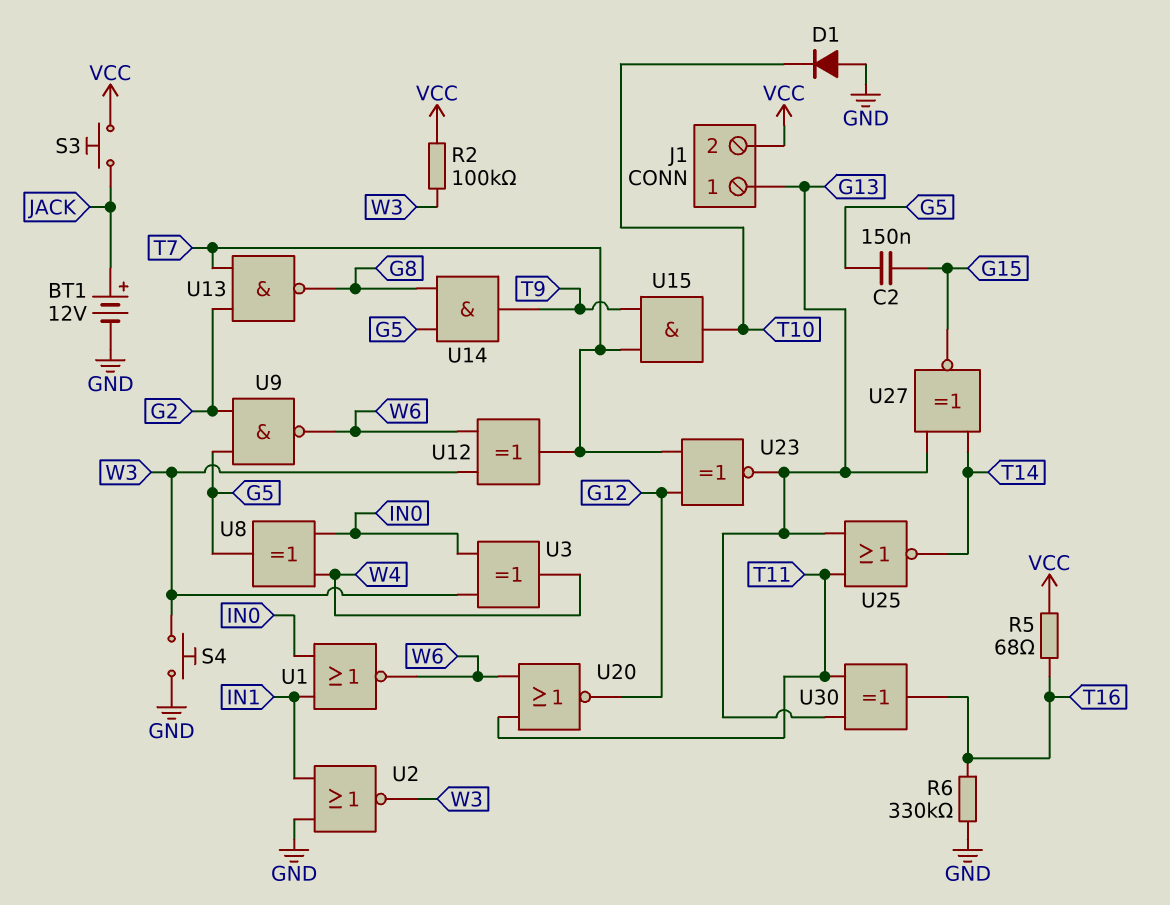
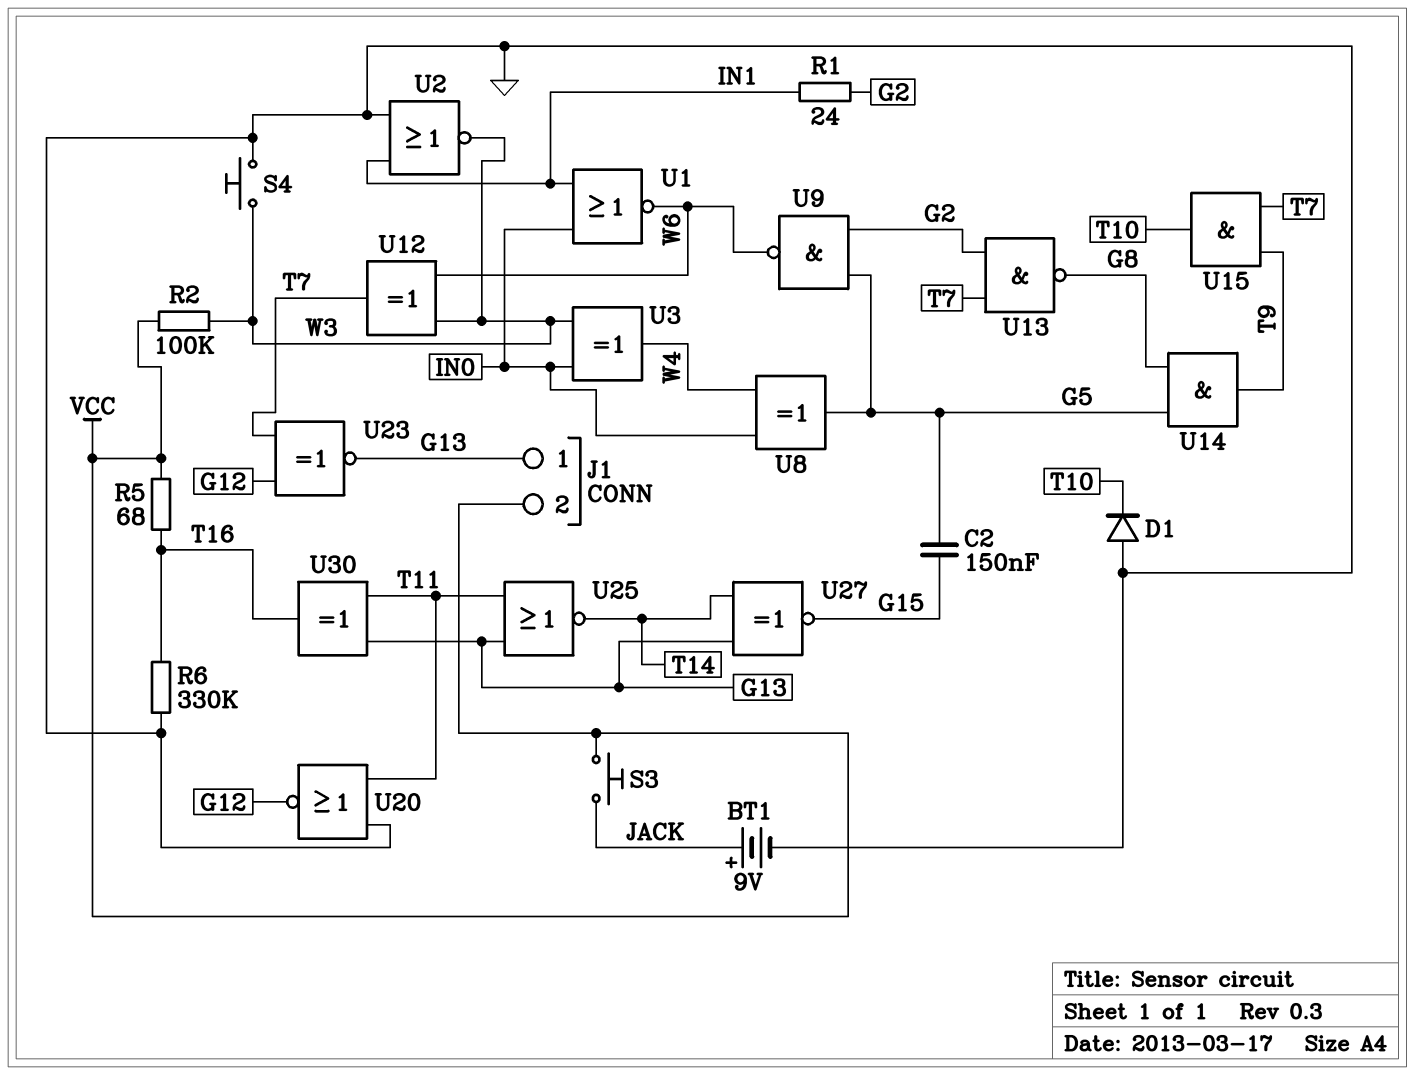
BT1: 12V (plus JACK, minus GND) -> 9V (plus JACK, minus GND)
R1: none -> 24 (G2, IN1)
U20: NOR (in T11, in W6, out G12) -> NOR (in GND, in T11, out G12)

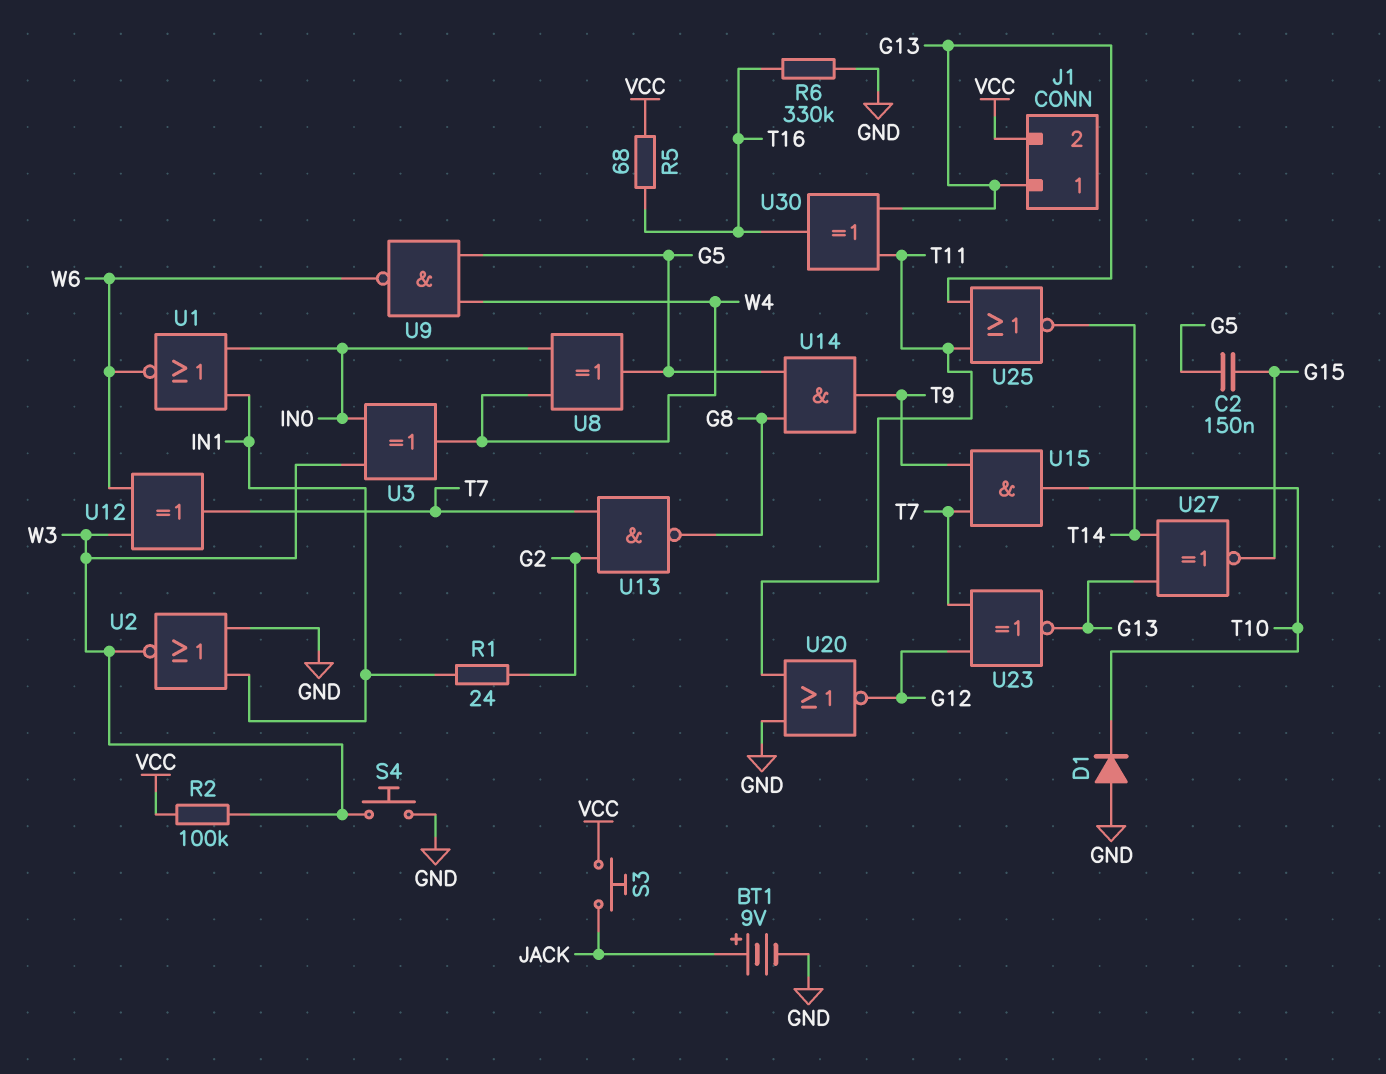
U9: NAND (in G2, in G5, out W6) -> NAND (in G5, in W4, out W6)

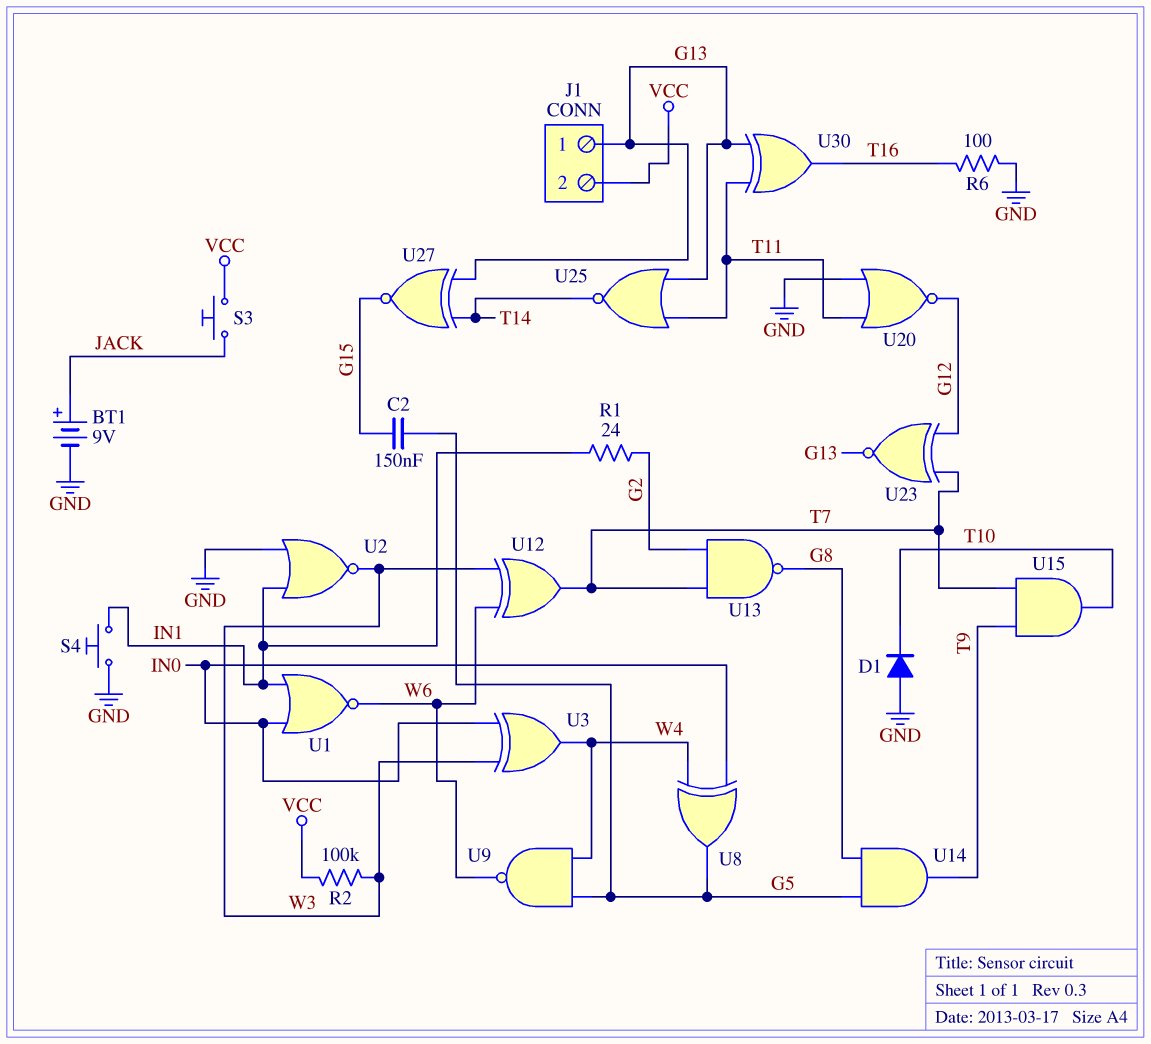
R5: 68 (T16, VCC) -> none
R6: 330k (GND, T16) -> 100 (GND, T16)
S4: button (GND, W3) -> button (GND, IN1)

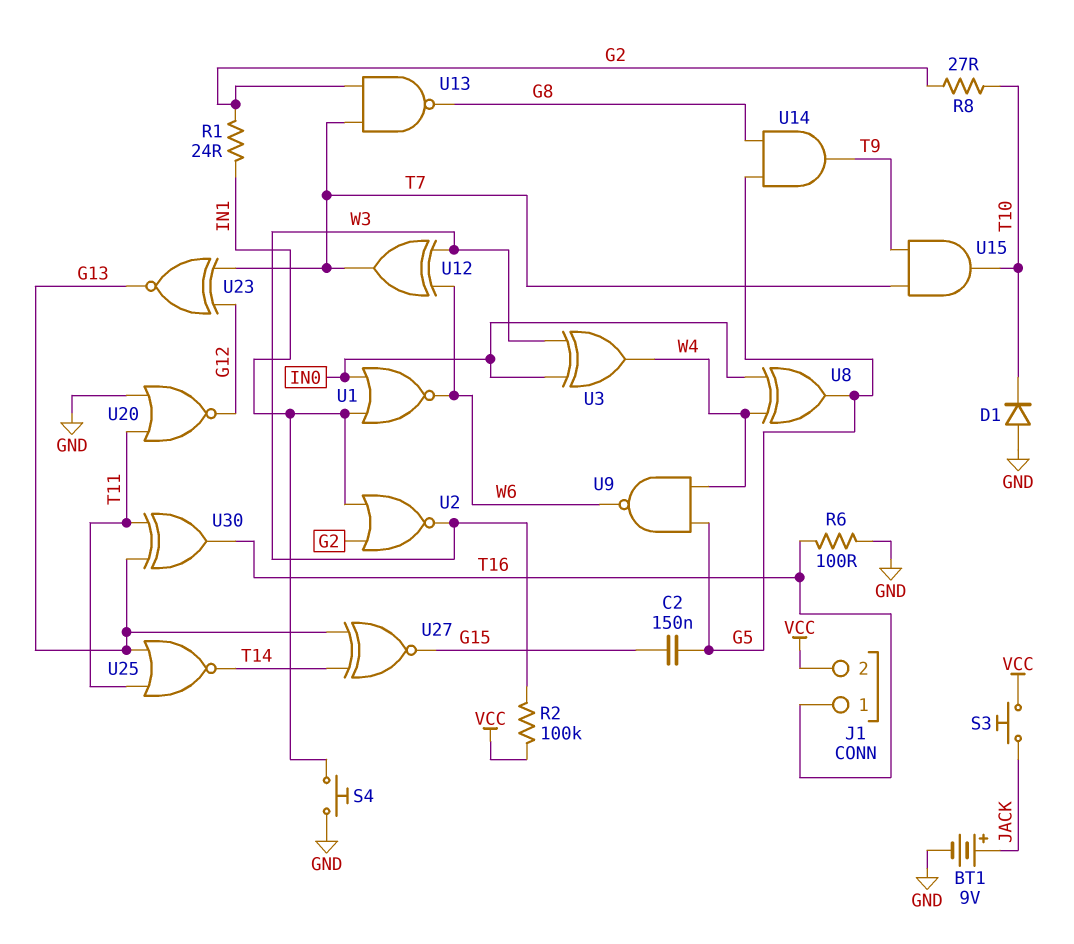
J1 pin 1: G13 -> T16
R8: none -> 27 (G2, T10)
U2: NOR (in GND, in IN1, out W3) -> NOR (in G2, in IN1, out W3)

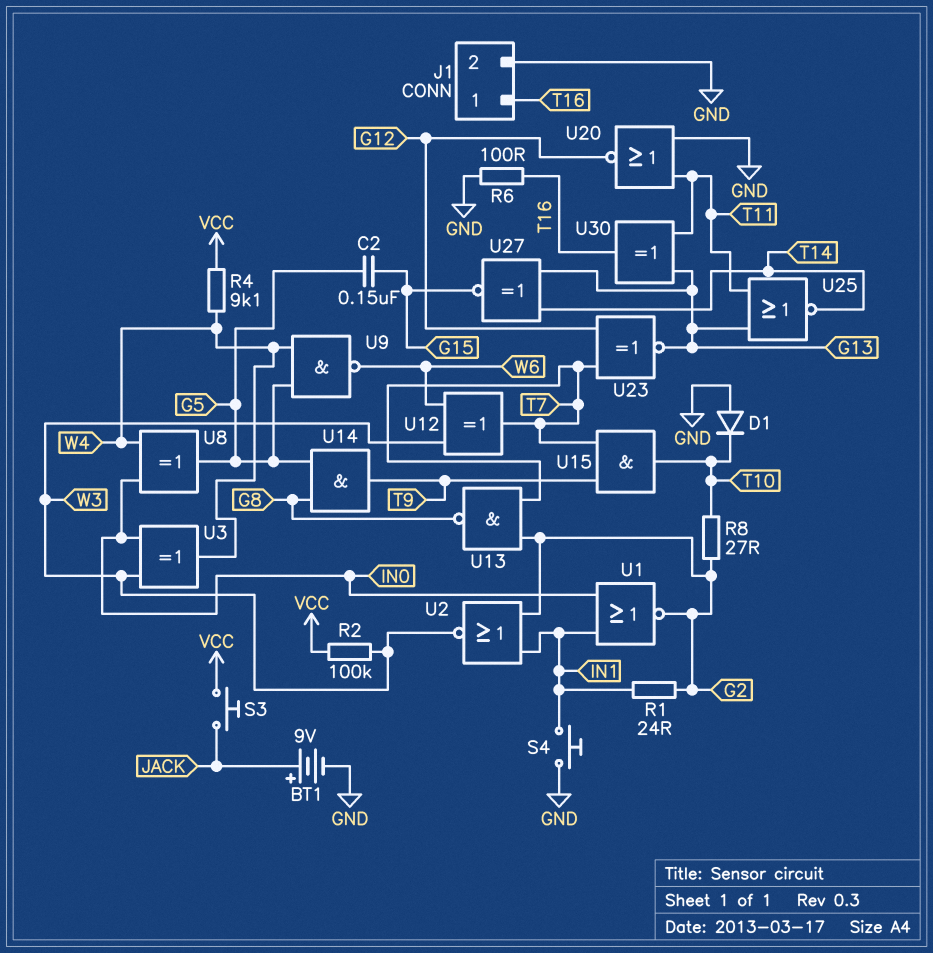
J1 pin 2: VCC -> GND
R4: none -> 9.1k (VCC, W4)
U1: NOR (in IN0, in IN1, out W6) -> NOR (in IN0, in IN1, out G2)

